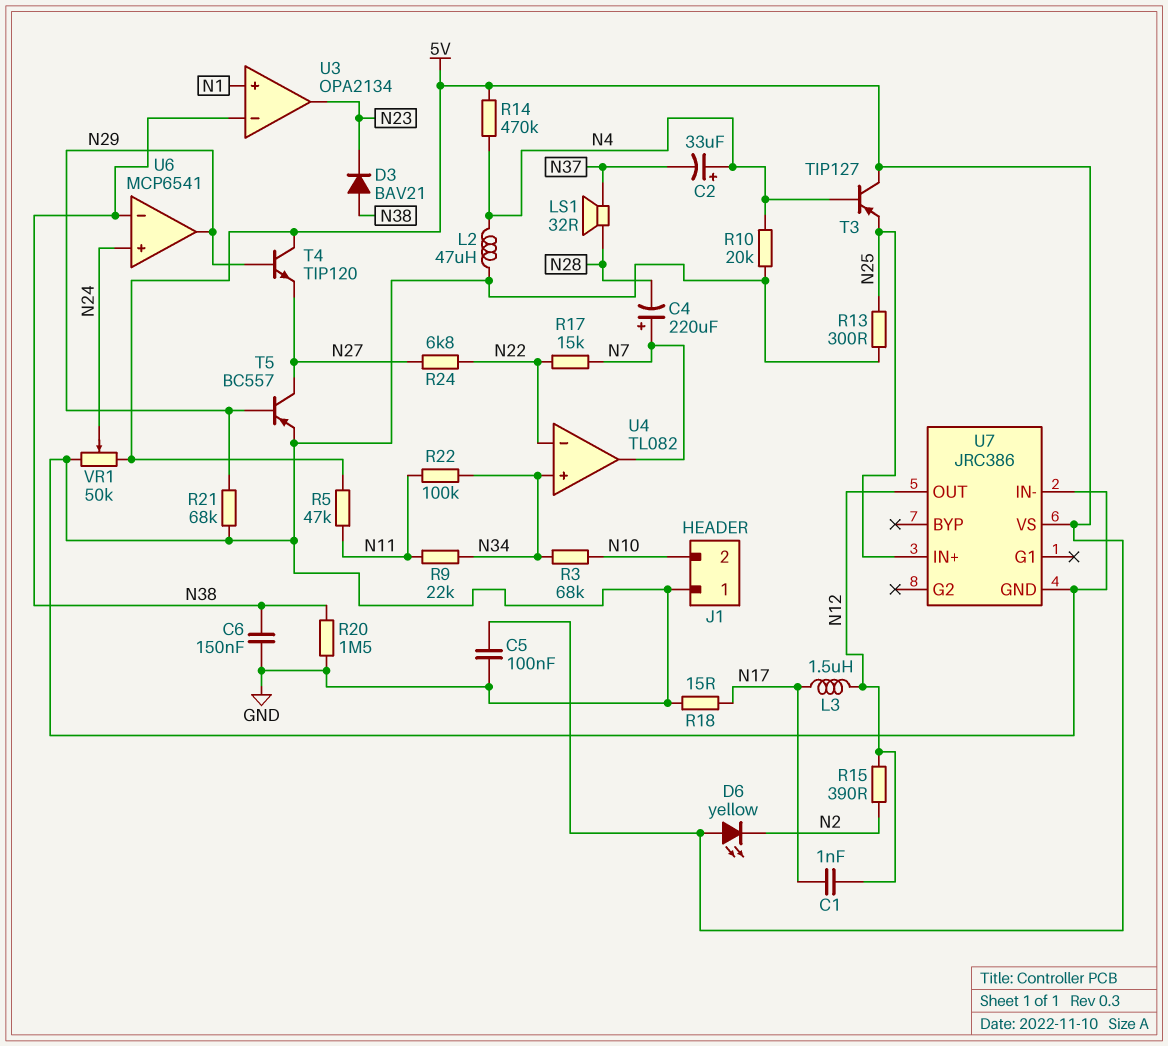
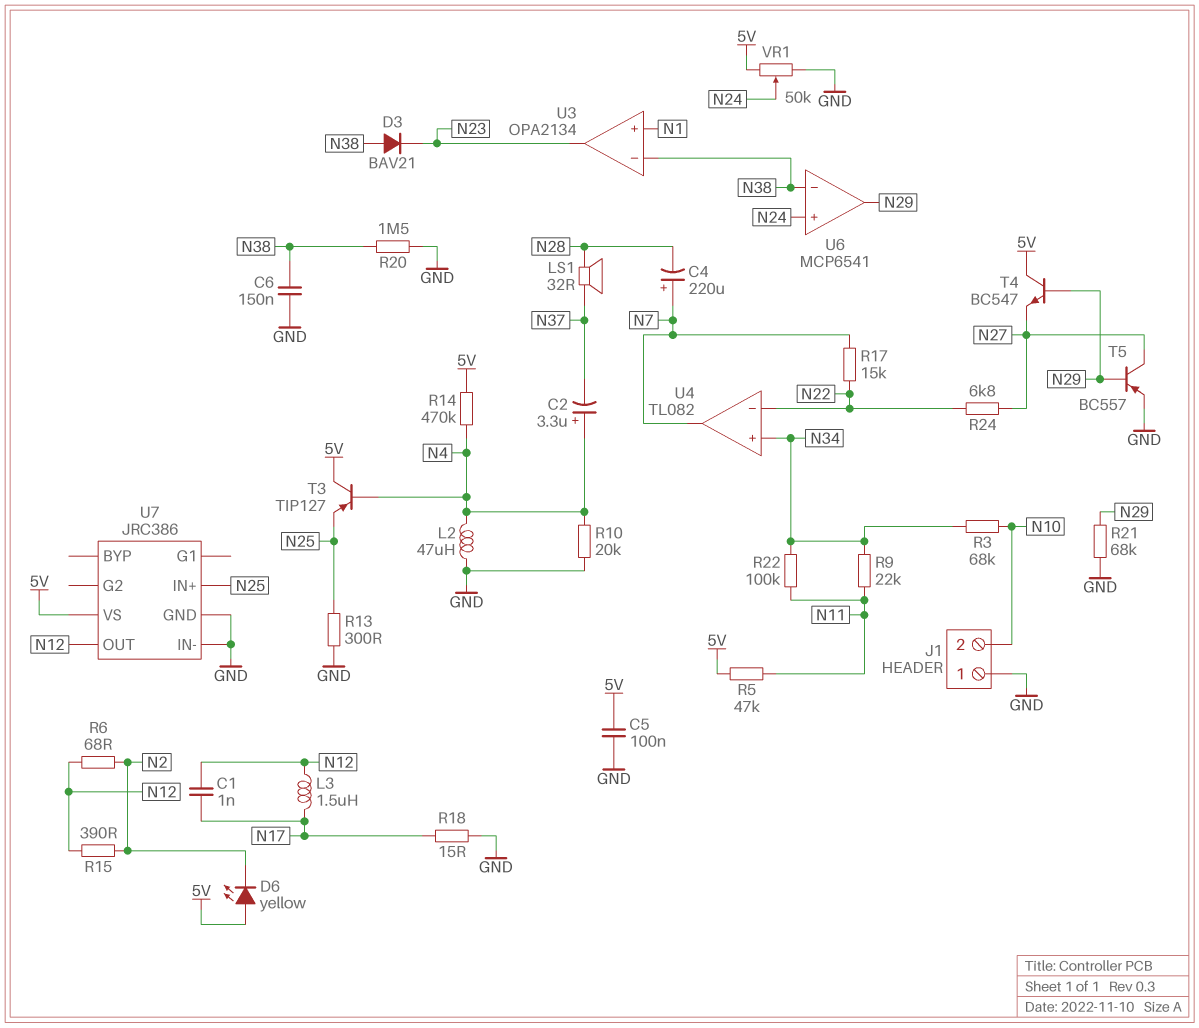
C2: 33uF (plus N4, minus N37) -> 3.3uF (plus N4, minus N37)
R6: none -> 68 (N2, N12)
T4: NPN TIP120 (B N29, C 5V, E N27) -> NPN BC547 (B N29, C 5V, E N27)

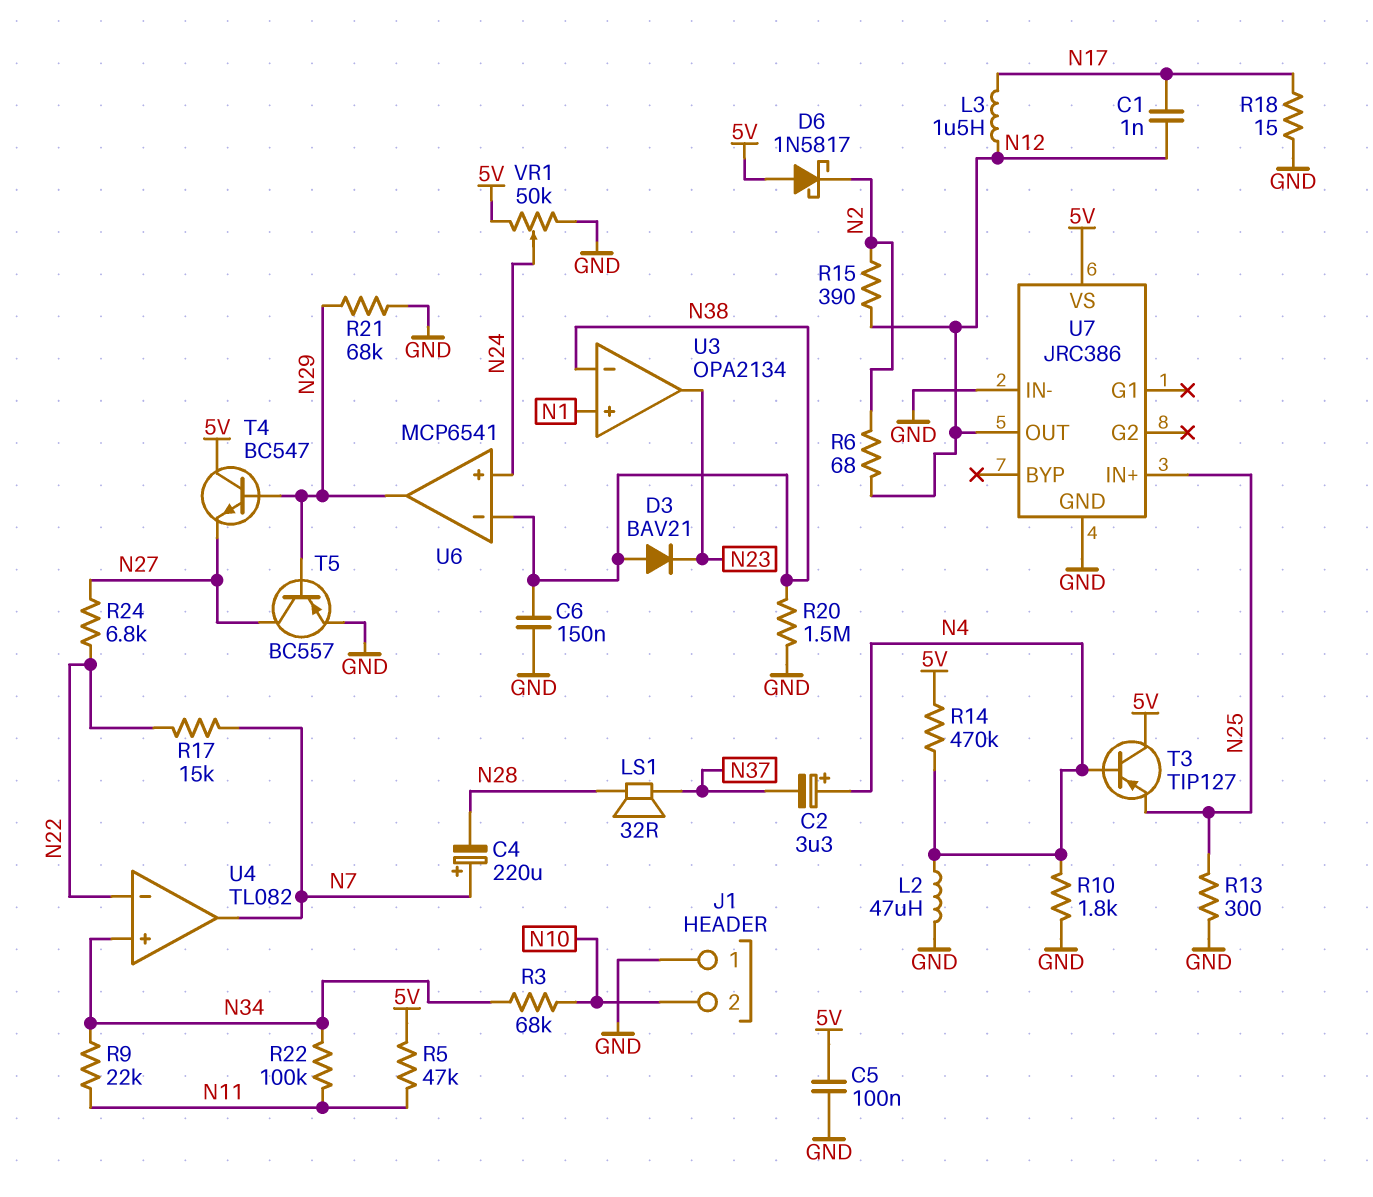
D6: LED yellow (A 5V, K N2) -> schottky 1N5817 (A 5V, K N2)
R10: 20k (GND, N4) -> 1.8k (GND, N4)

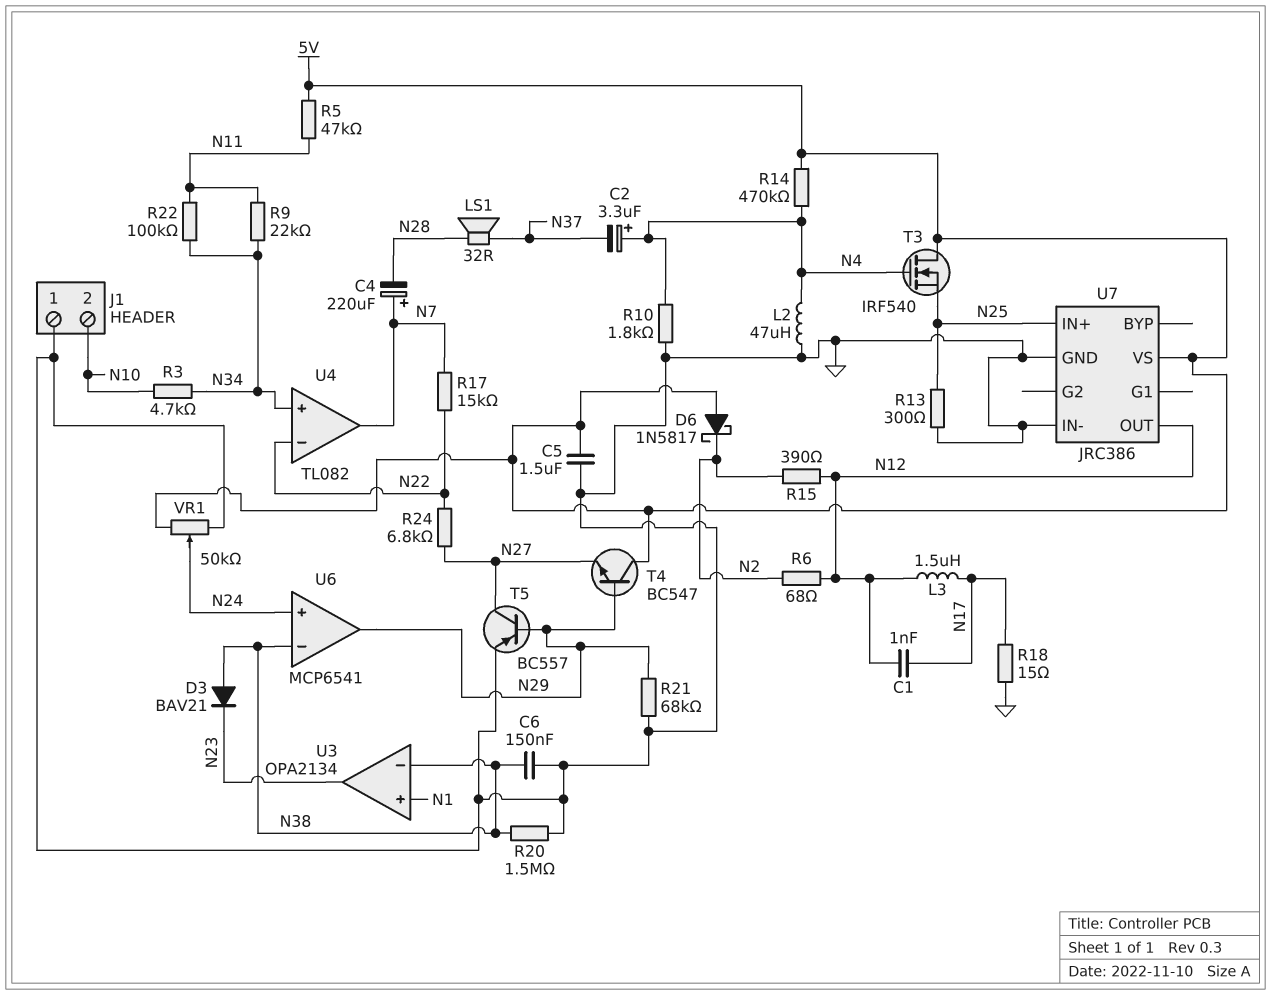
C5: 100nF (5V, GND) -> 1.5uF (5V, GND)
R3: 68k (N10, N34) -> 4.7k (N10, N34)
T3: PNP TIP127 (B N4, C 5V, E N25) -> NMOS IRF540 (G N4, D 5V, S N25)

